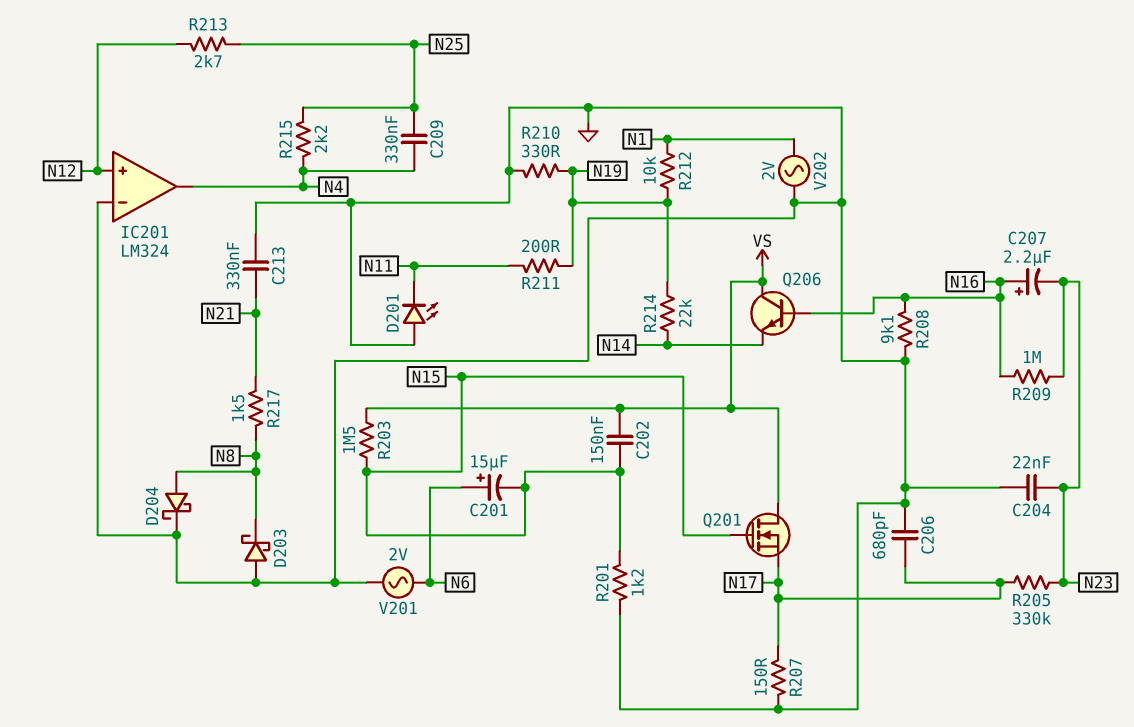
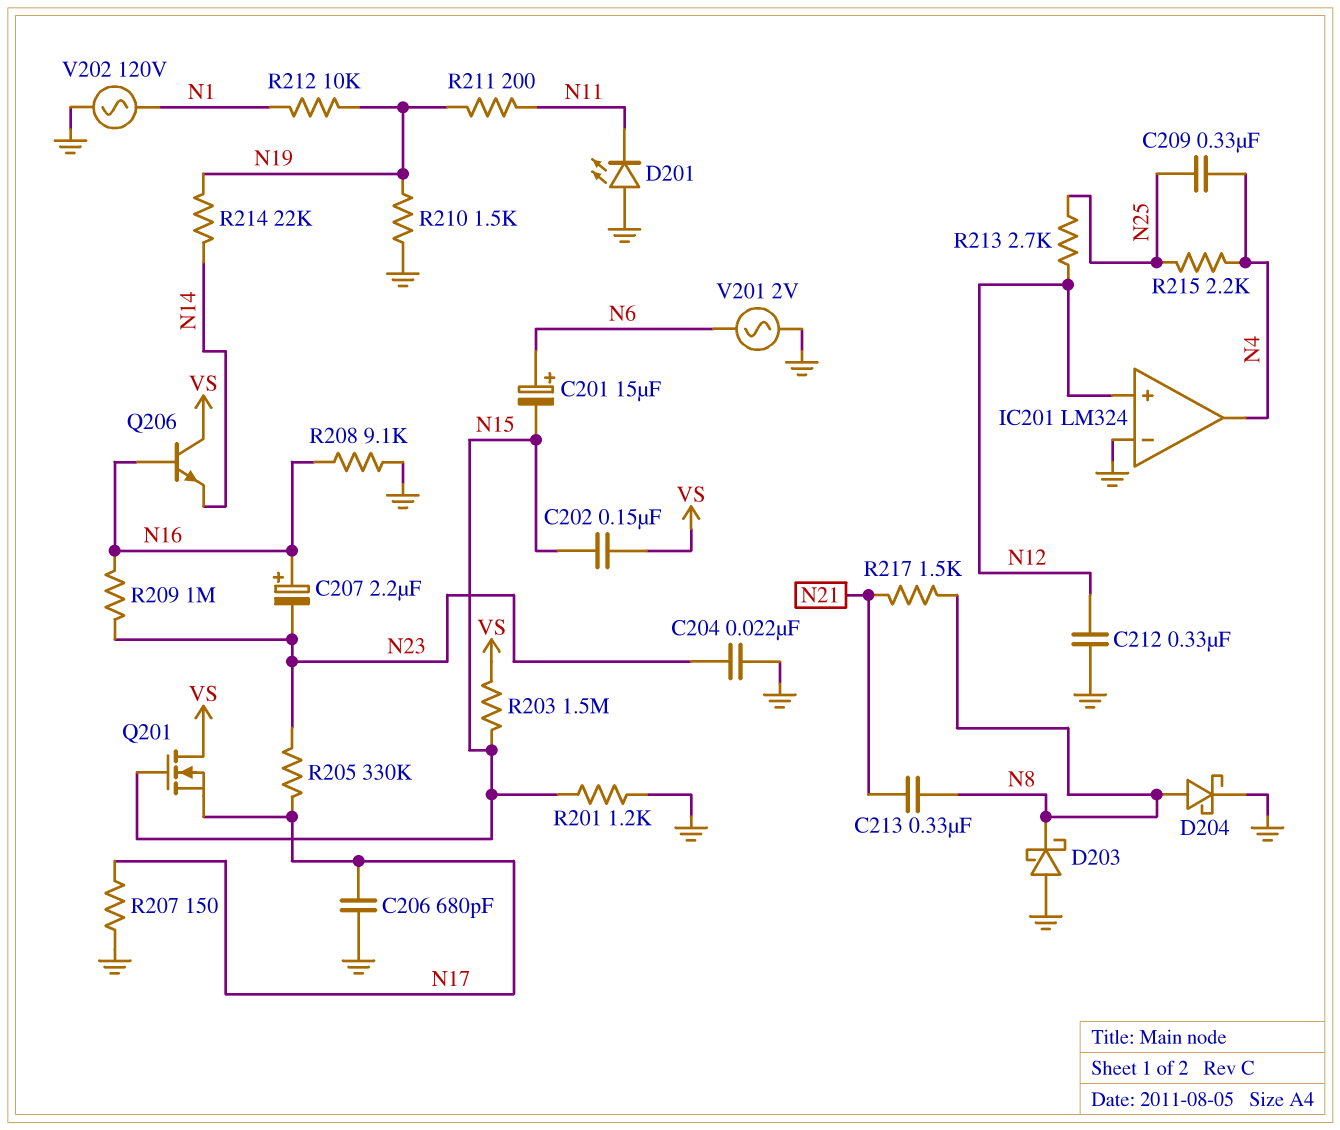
C212: none -> 330nF (GND, N12)
C213: 330nF (GND, N21) -> 330nF (N8, N21)
R210: 330 (GND, N19) -> 1.5k (GND, N19)
V202: AC 2V (GND, N1) -> AC 120V (GND, N1)

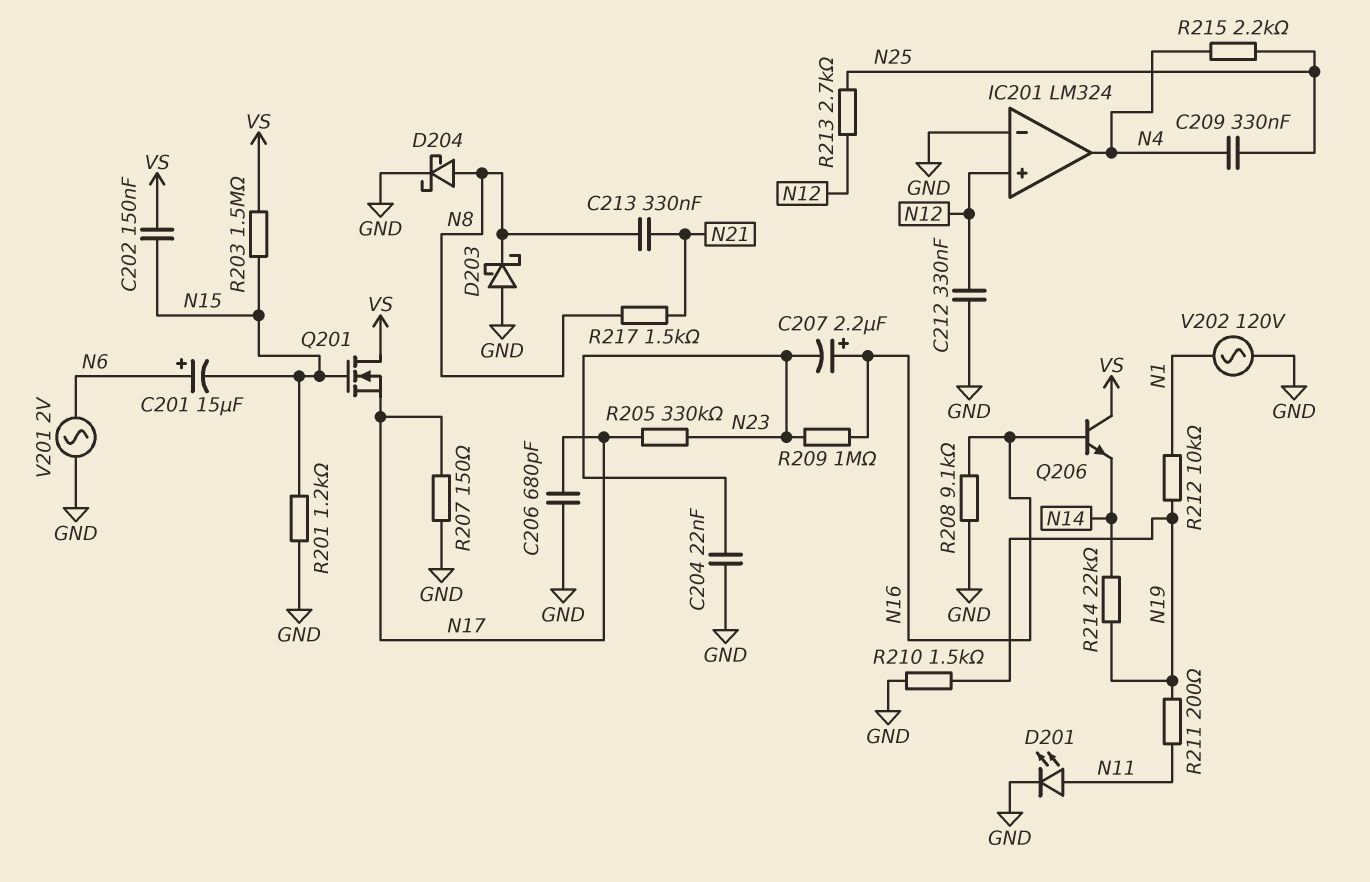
D201: LED (A GND, K N11) -> LED (A N11, K GND)

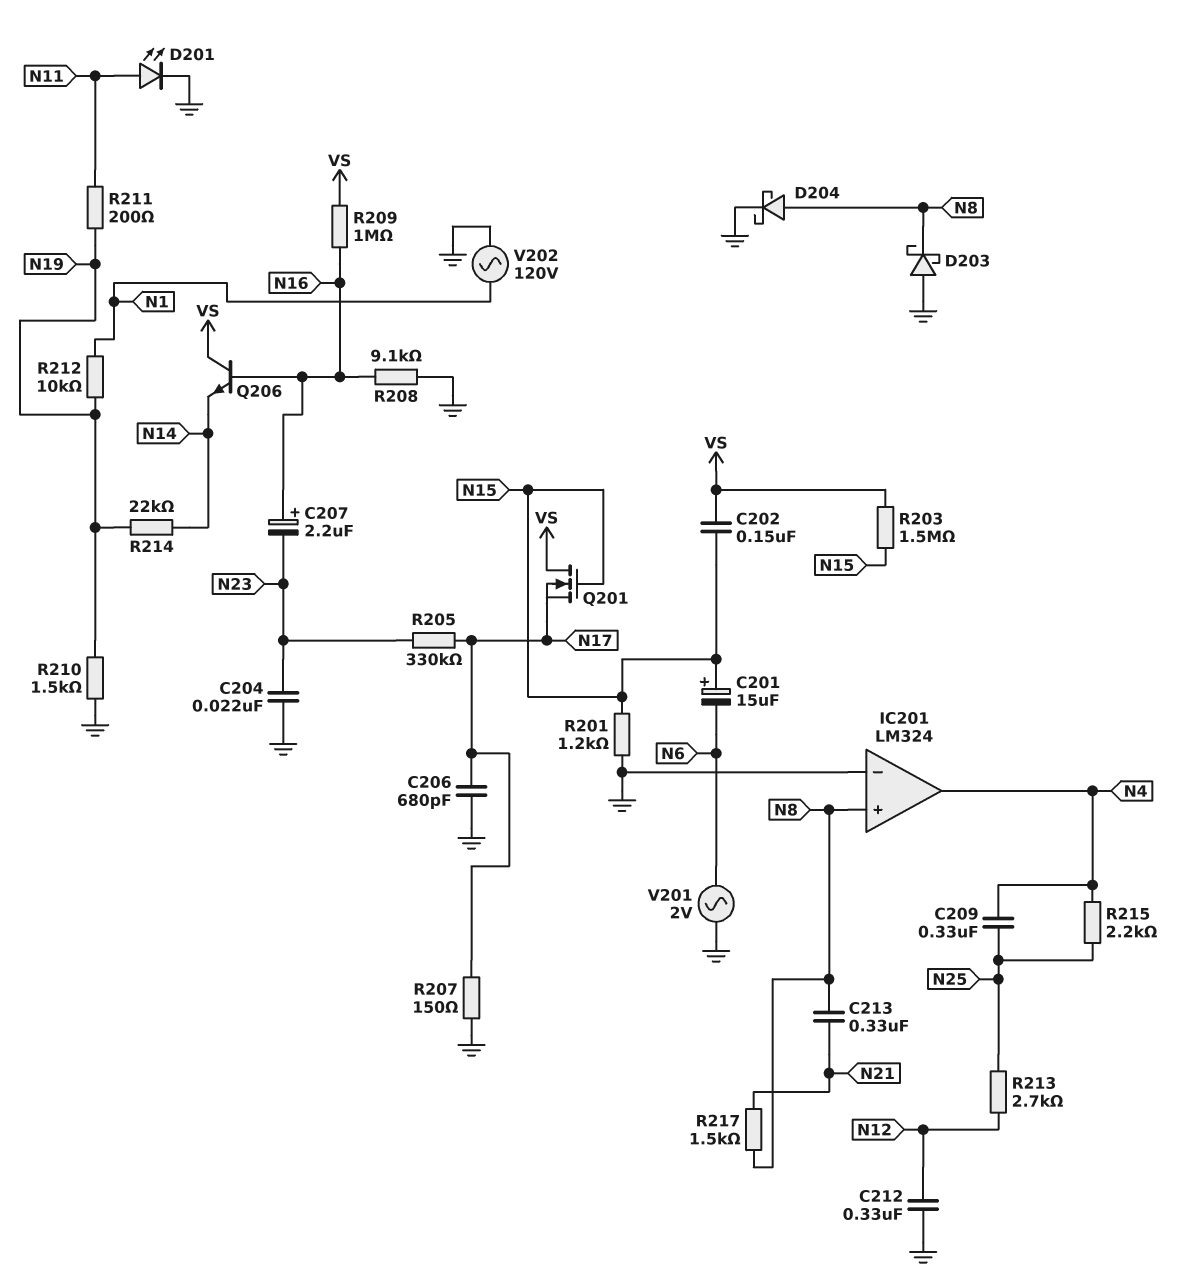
C201: 15uF (plus N6, minus N15) -> 15uF (plus N15, minus N6)
IC201 pin in+: N12 -> N8
R209: 1M (N16, N23) -> 1M (N16, VS)

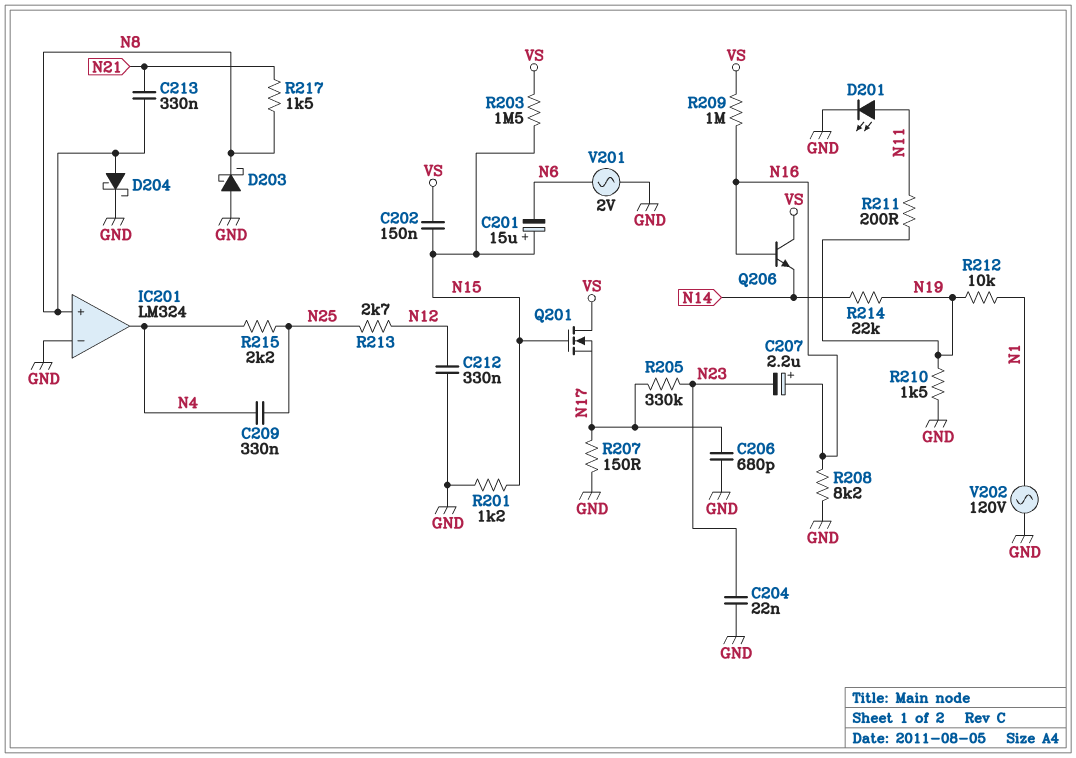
R208: 9.1k (GND, N16) -> 8.2k (GND, N16)

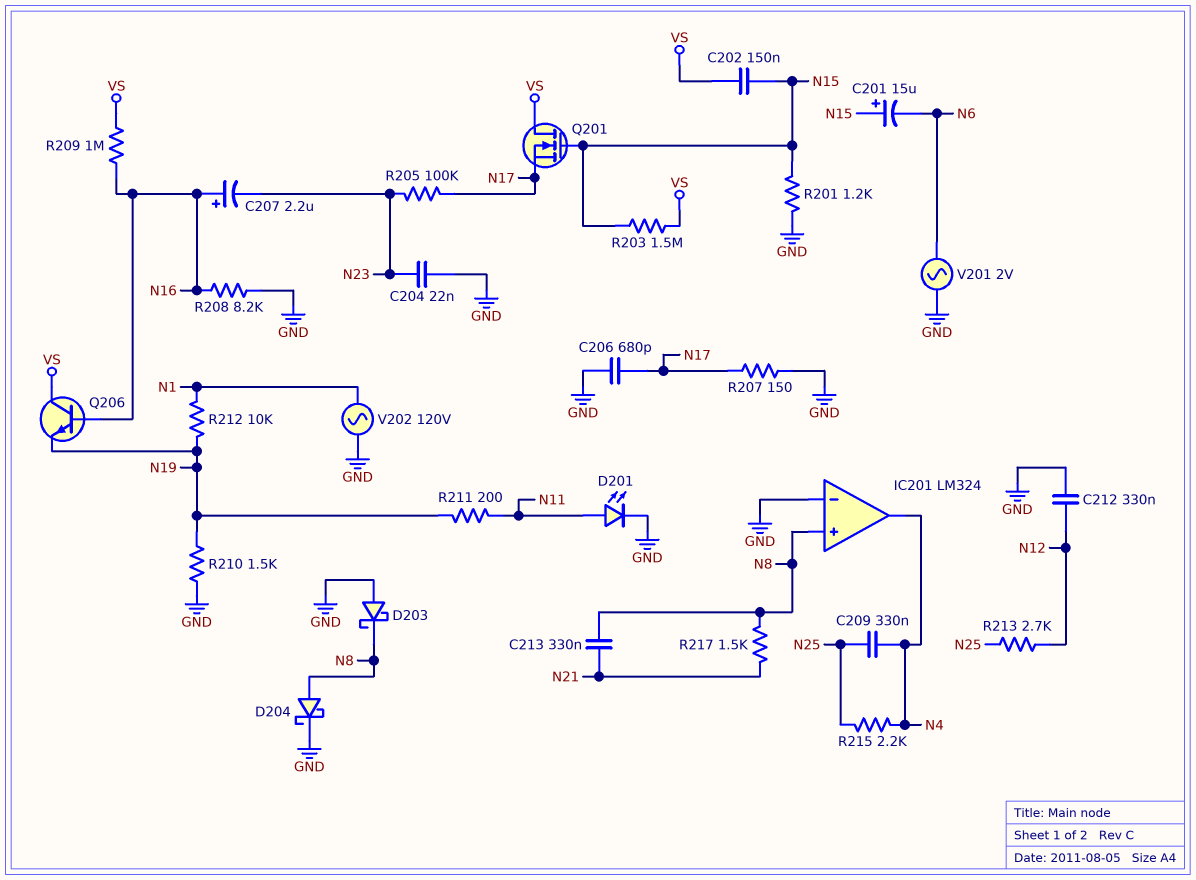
Q206: NPN (B N16, C VS, E N14) -> NPN (B N16, C VS, E N19)
R205: 330k (N17, N23) -> 100k (N17, N23)
R214: 22k (N14, N19) -> none

